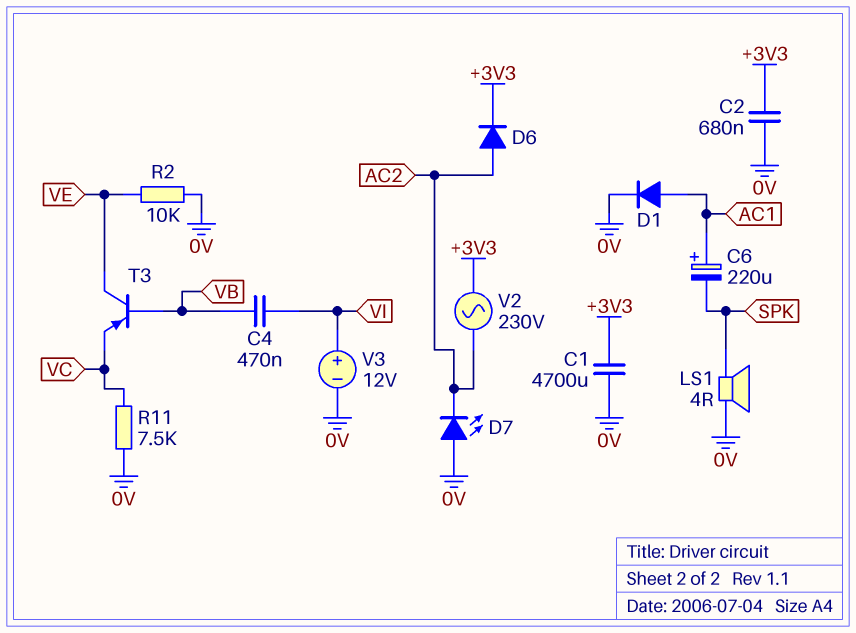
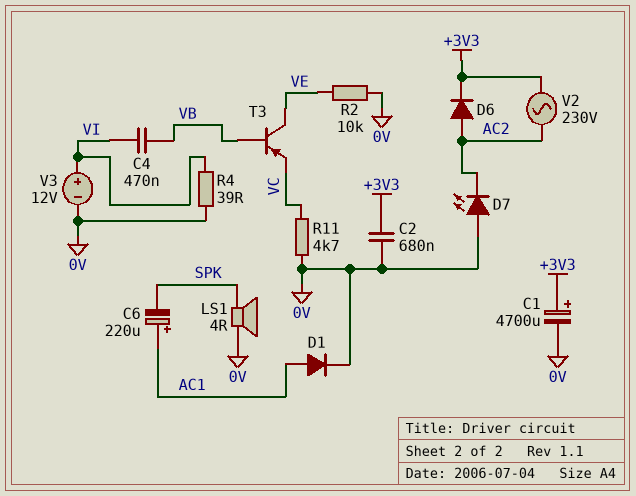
C1: 4700uF (+3V3, 0V) -> 4700uF (plus +3V3, minus 0V)
R4: none -> 39 (0V, VI)
R11: 7.5k (0V, VC) -> 4.7k (0V, VC)

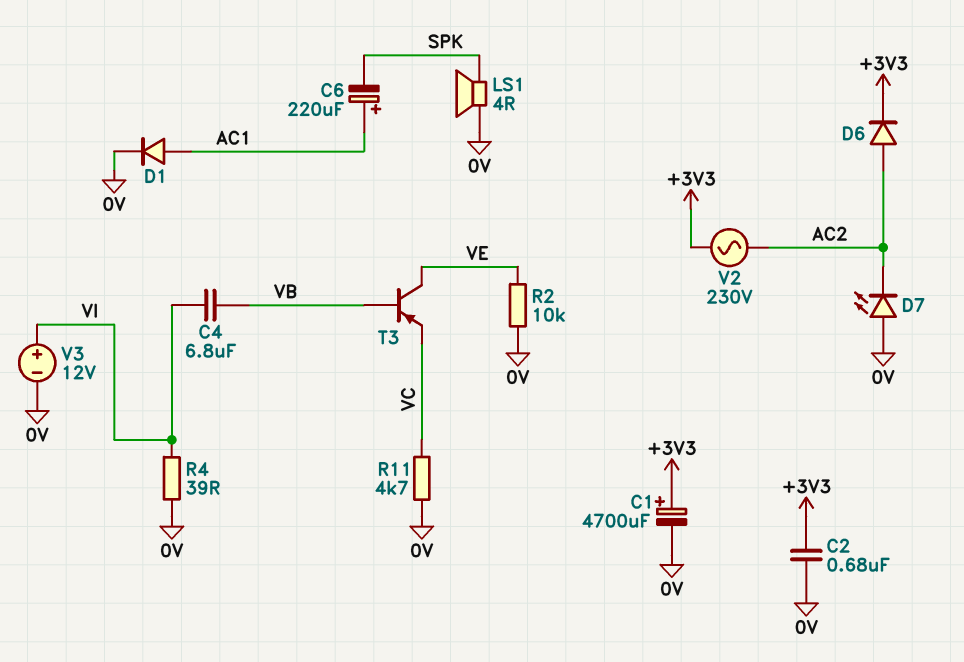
C4: 470nF (VB, VI) -> 6.8uF (VB, VI)

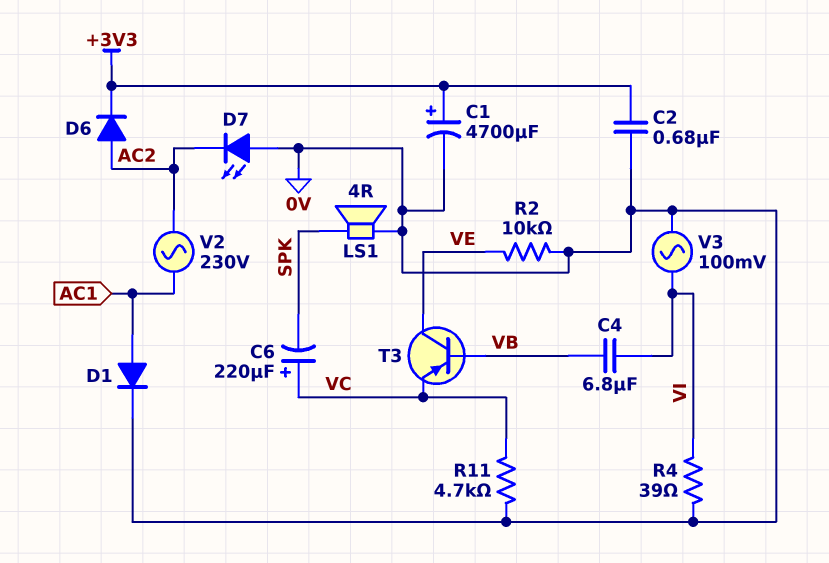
C6: 220uF (plus AC1, minus SPK) -> 220uF (plus VC, minus SPK)
V2: AC 230V (+3V3, AC2) -> AC 230V (AC1, AC2)
V3: 12V (plus VI, minus 0V) -> AC 100mV (0V, VI)

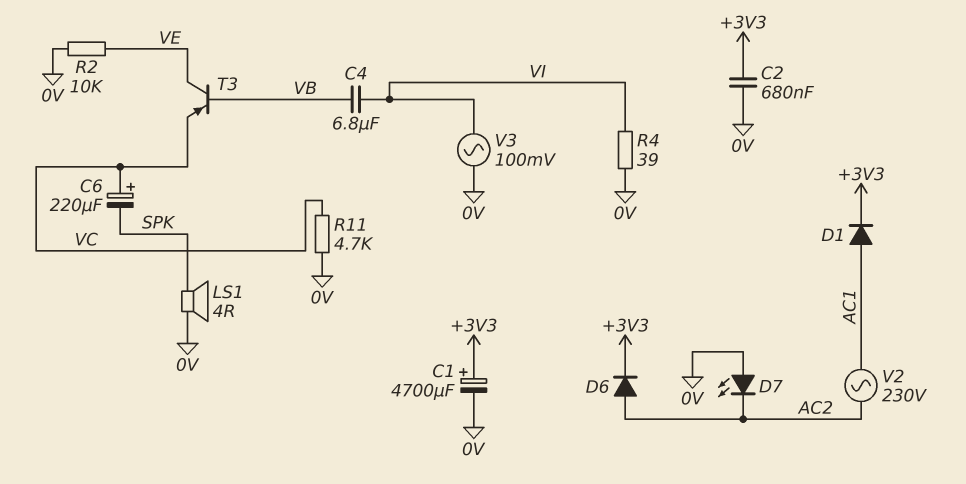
D1: diode (A AC1, K 0V) -> diode (A AC1, K +3V3)

